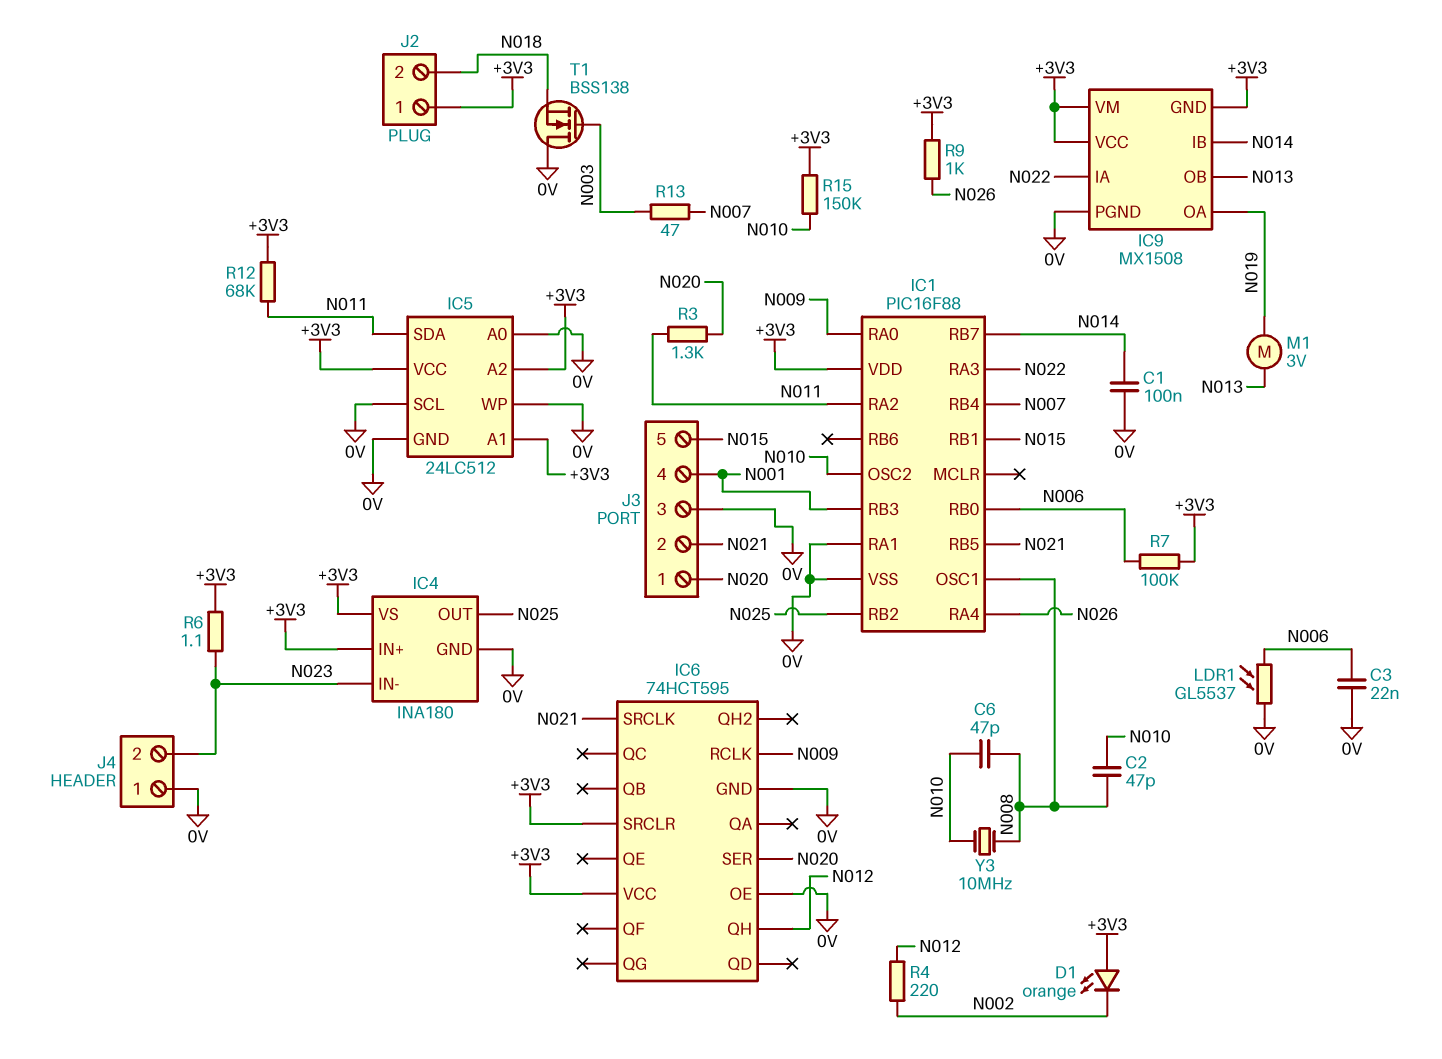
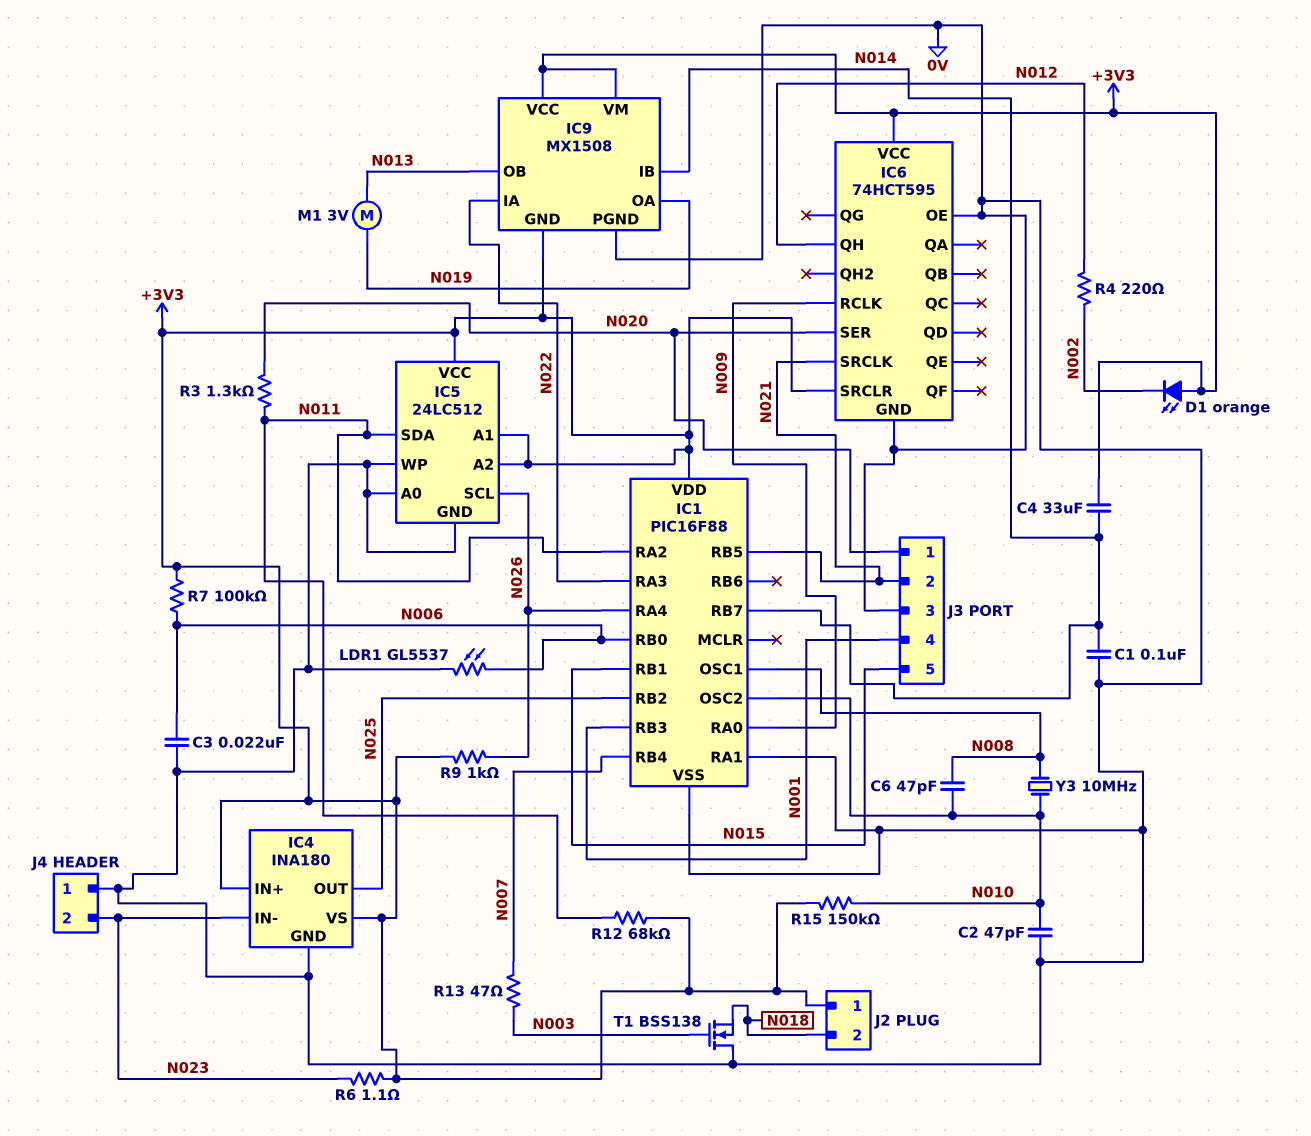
C2: 47pF (N008, N010) -> 47pF (0V, N010)
C4: none -> 33uF (+3V3, N014)
IC5 pin SCL: 0V -> N026

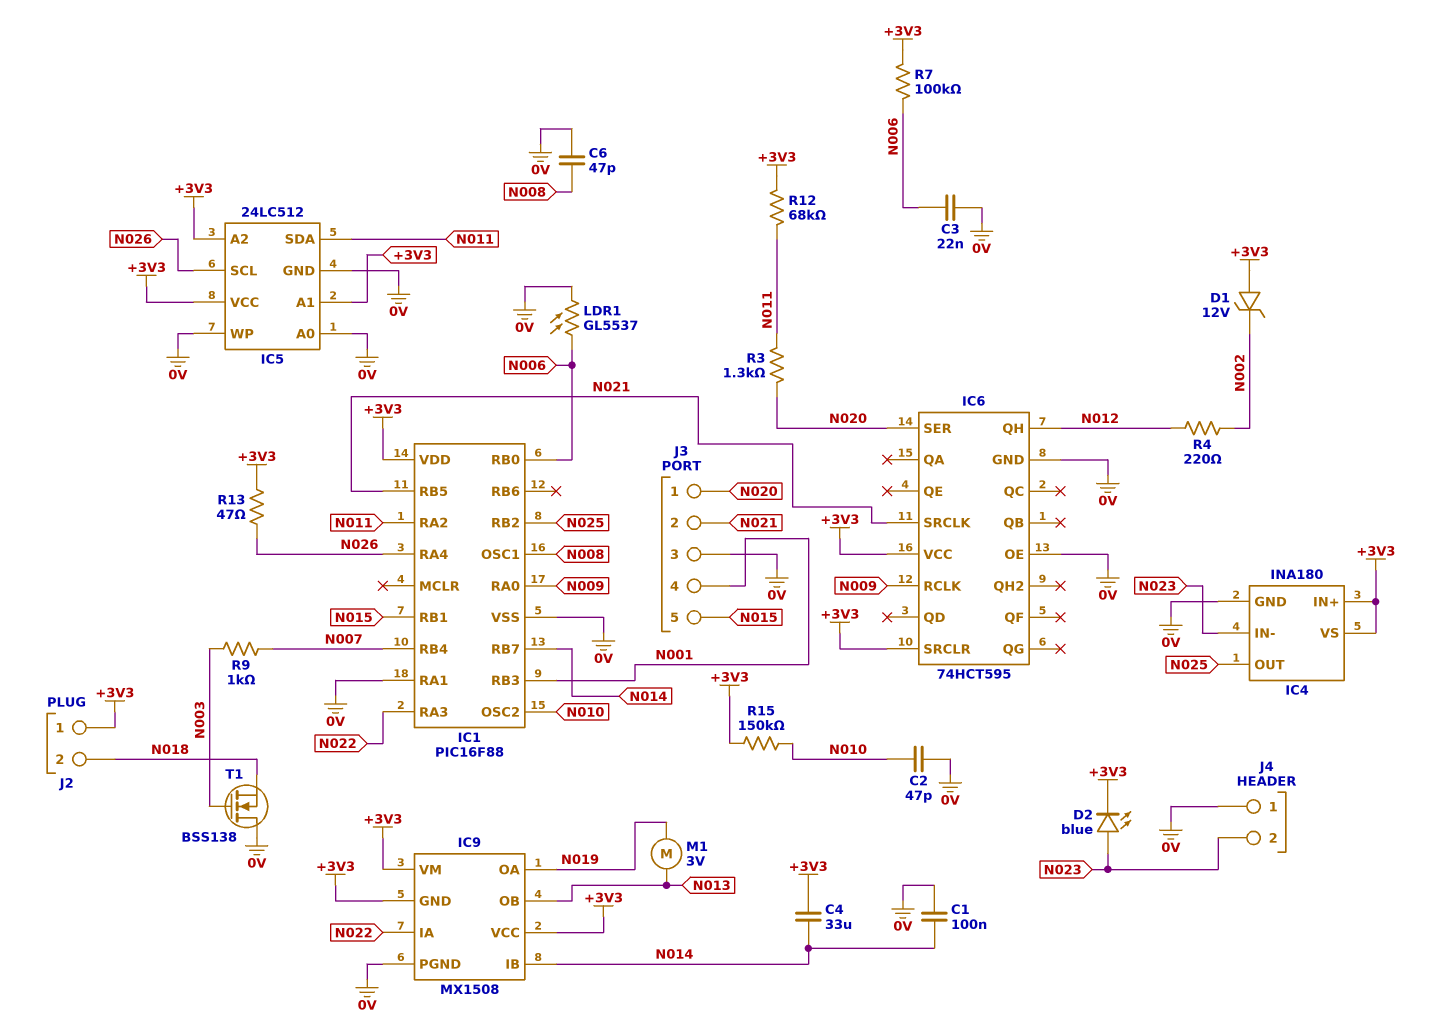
C6: 47pF (N008, N010) -> 47pF (0V, N008)
D1: LED orange (A +3V3, K N002) -> zener 12V (A +3V3, K N002)
D2: none -> LED blue (A N023, K +3V3)
R6: 1.1 (+3V3, N023) -> none
R9: 1k (+3V3, N026) -> 1k (N003, N007)
R13: 47 (N003, N007) -> 47 (+3V3, N026)
Y3: 10MHz (N008, N010) -> none

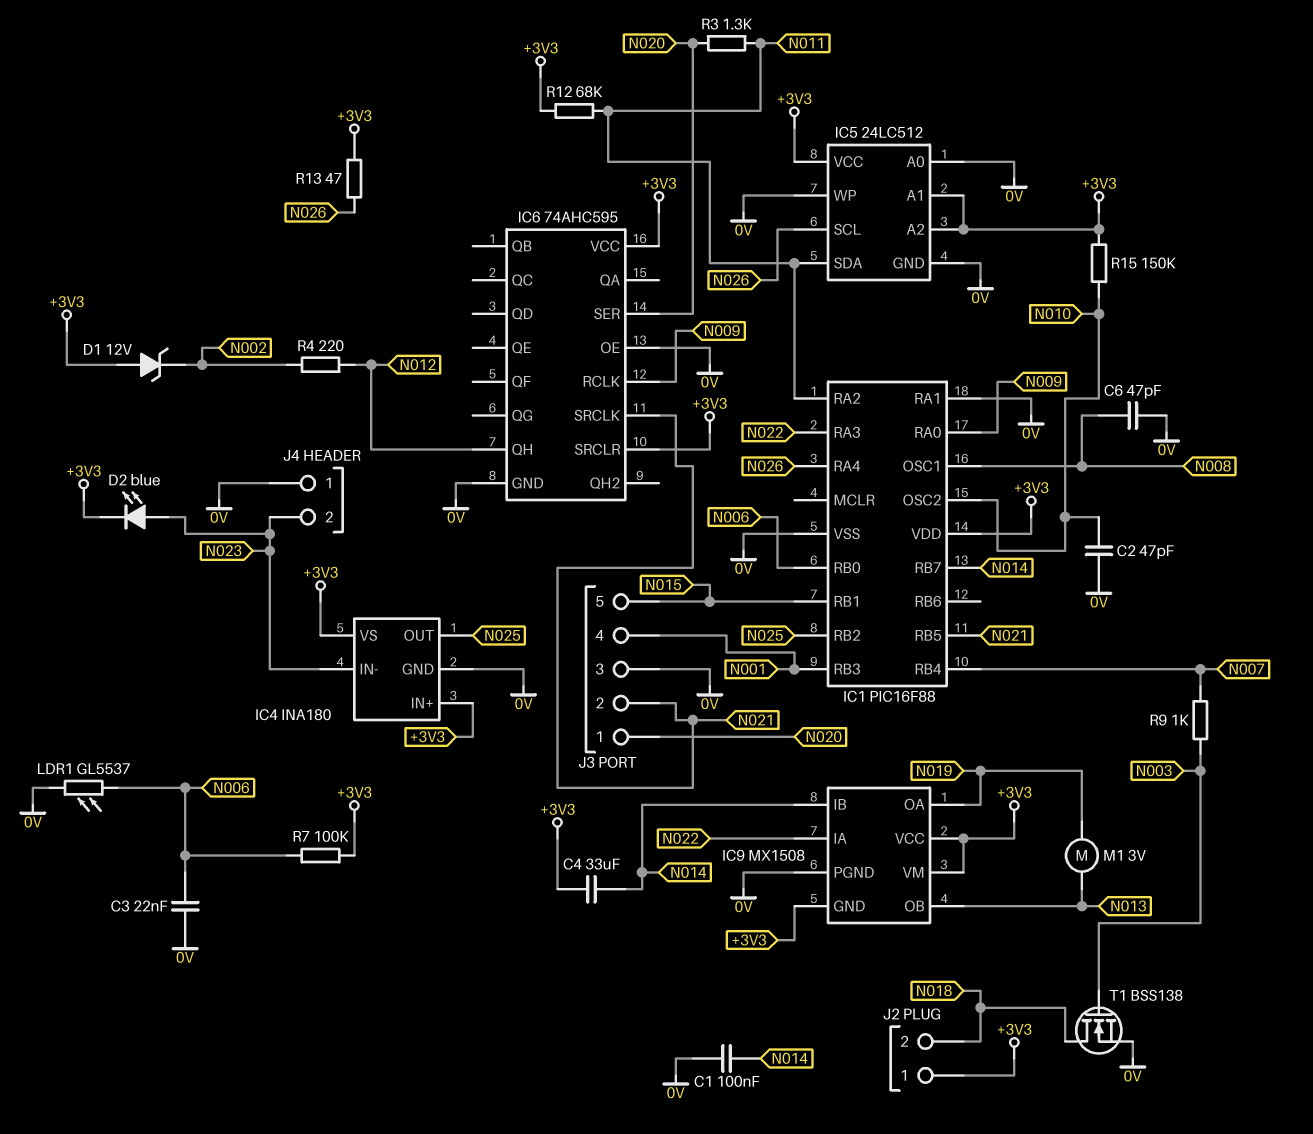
IC6: 74HCT595 -> 74AHC595
T1: NMOS BSS138 (G N003, D 0V, S N018) -> NMOS BSS138 (G N003, D N018, S 0V)

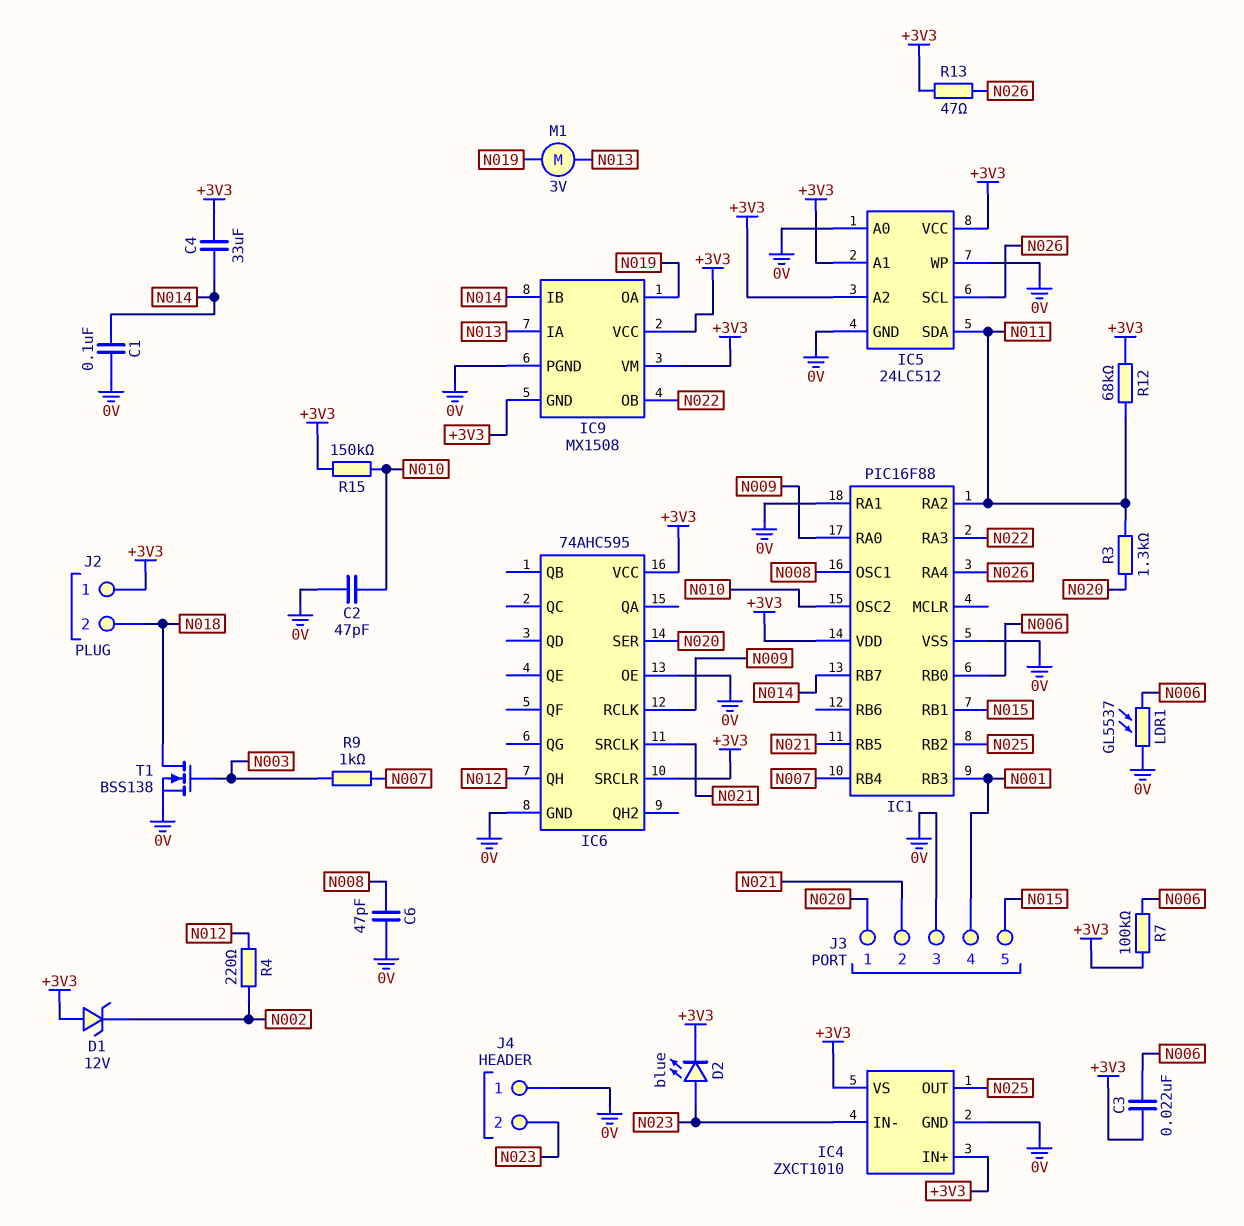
C3: 22nF (0V, N006) -> 22nF (+3V3, N006)
IC4: INA180 -> ZXCT1010
IC9 pin IA: N022 -> N013
IC9 pin OB: N013 -> N022

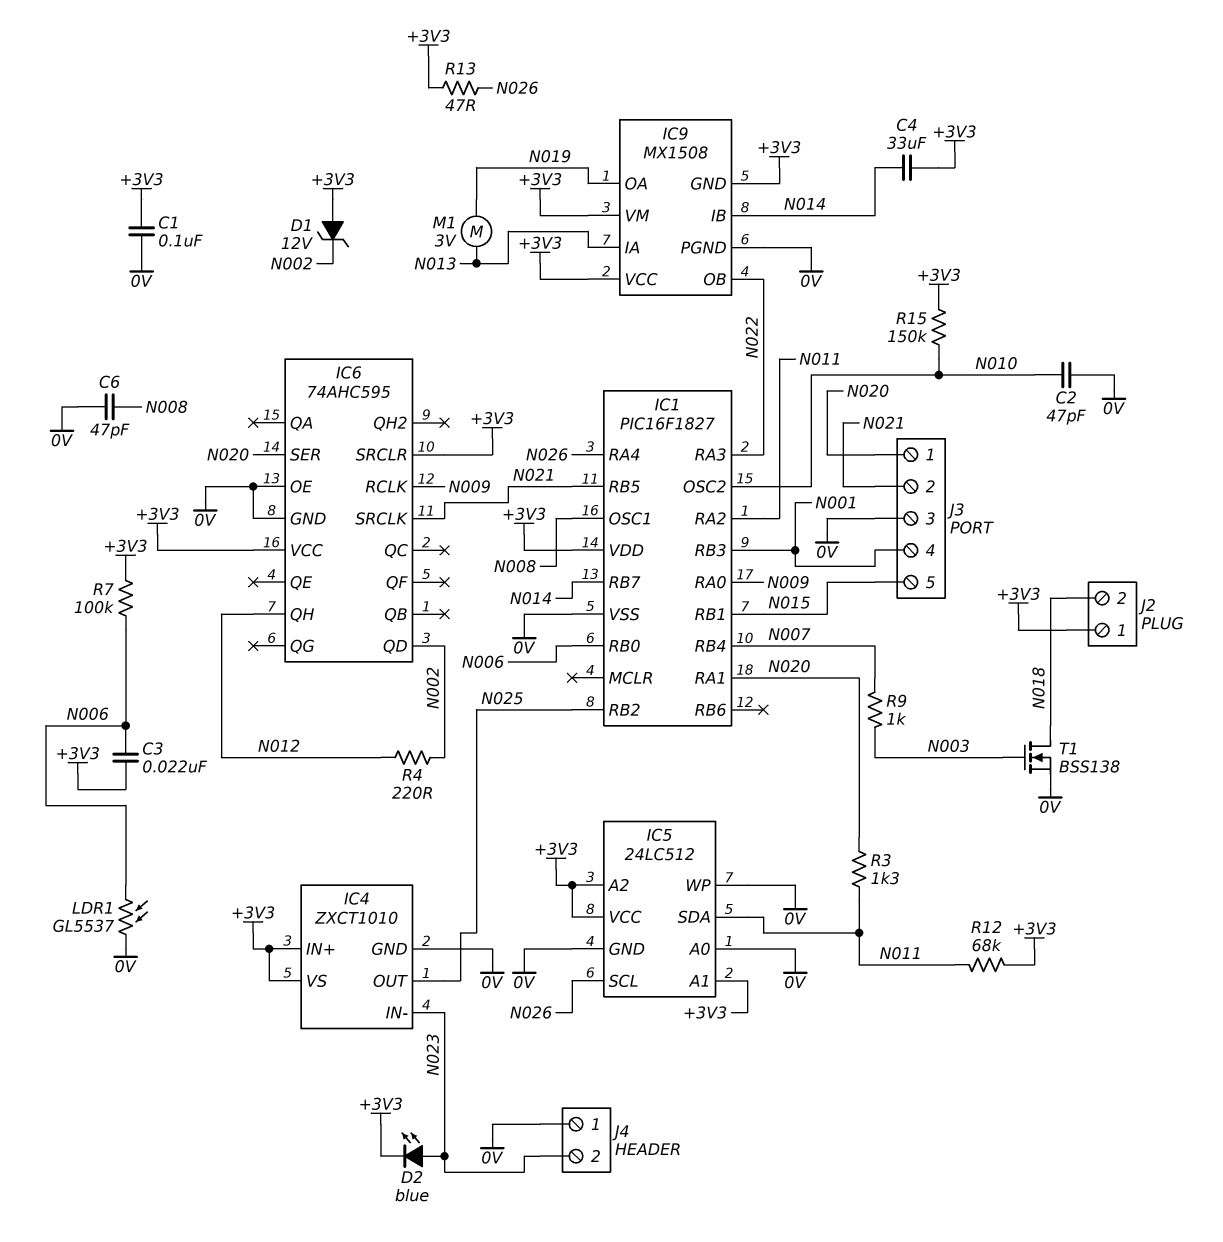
C1: 100nF (0V, N014) -> 100nF (+3V3, 0V)
IC1: PIC16F88 -> PIC16F1827
IC1 pin RA1: 0V -> N020
IC6 pin QD: none -> N002

